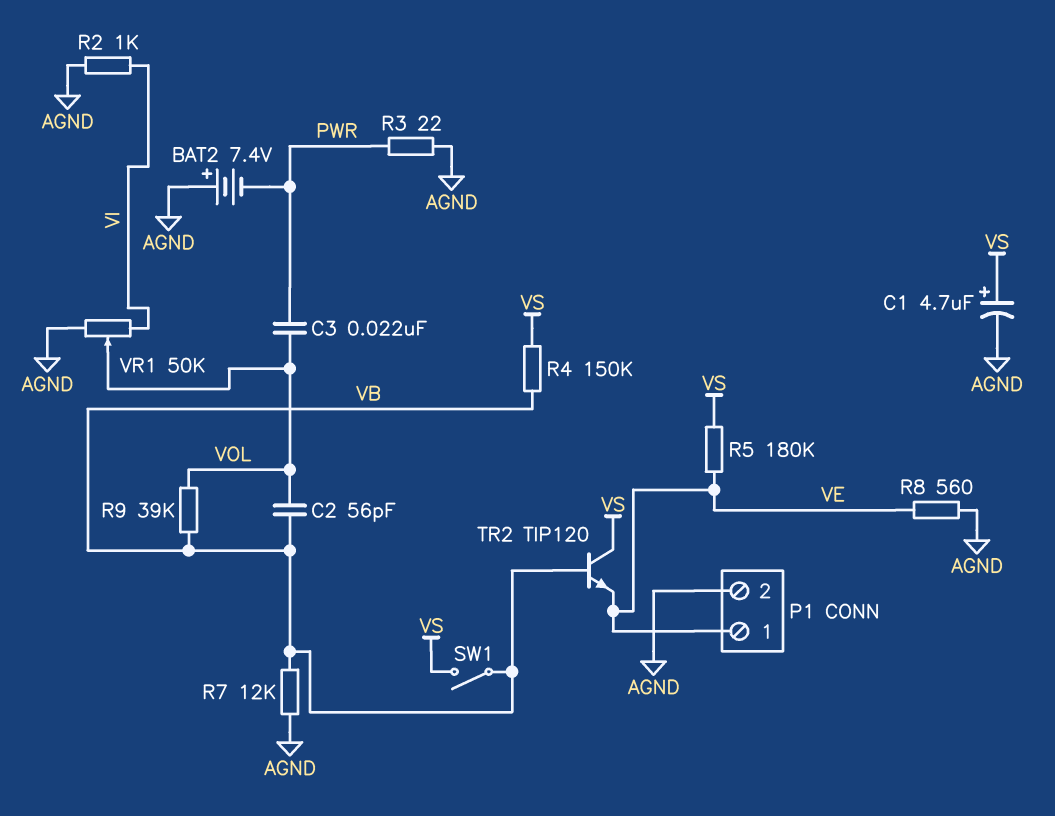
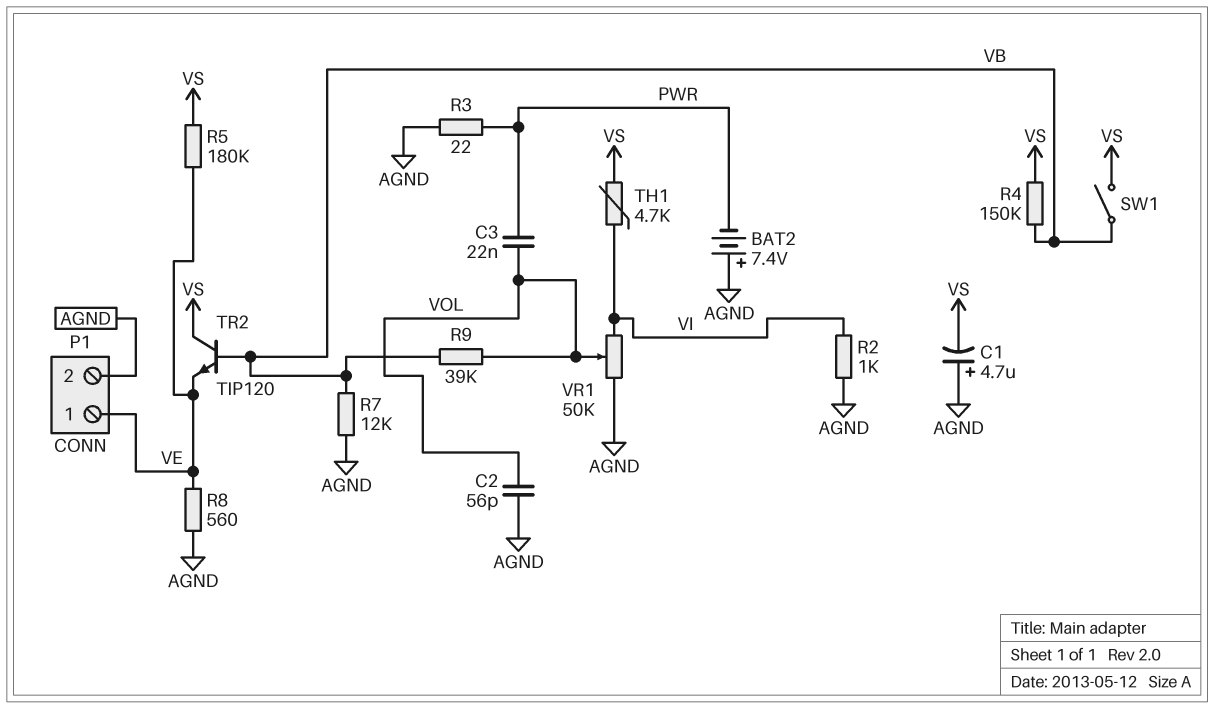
C1: 4.7uF (plus VS, minus AGND) -> 4.7uF (plus AGND, minus VS)
C2: 56pF (VB, VOL) -> 56pF (AGND, VOL)
TH1: none -> 4.7k (VI, VS)

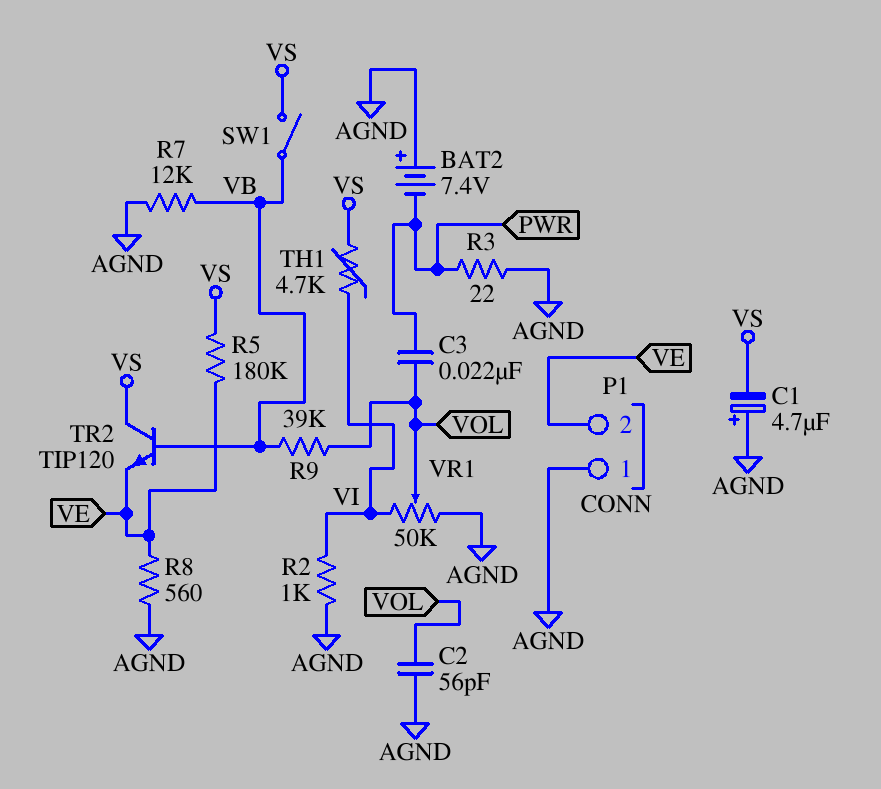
P1 pin 1: VE -> AGND
P1 pin 2: AGND -> VE
R4: 150k (VB, VS) -> none

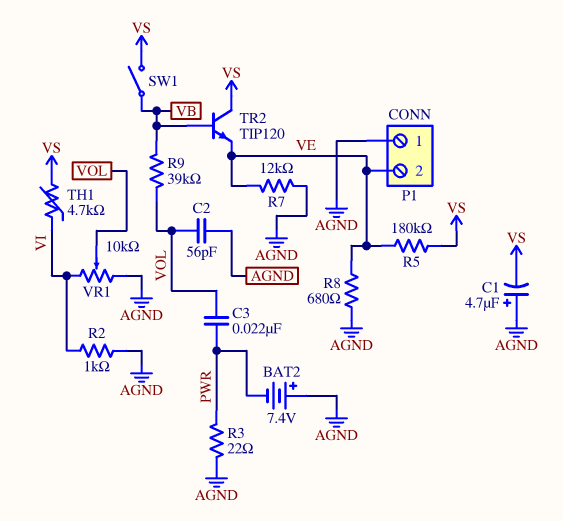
R7: 12k (AGND, VB) -> 12k (AGND, VE)
R8: 560 (AGND, VE) -> 680 (AGND, VE)
VR1: 50k (AGND, VI, wiper VOL) -> 10k (AGND, VI, wiper VOL)

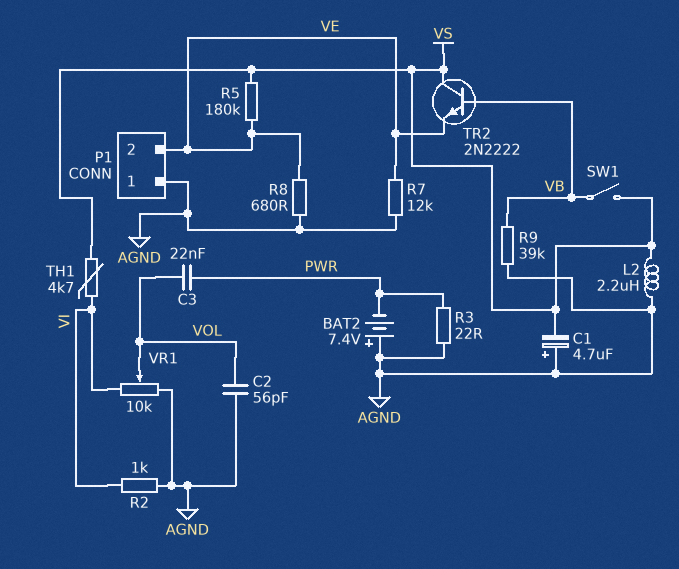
L2: none -> 2.2uH (AGND, VS)
R9: 39k (VB, VOL) -> 39k (AGND, VB)
TR2: NPN TIP120 (B VB, C VS, E VE) -> NPN 2N2222 (B VB, C VS, E VE)

